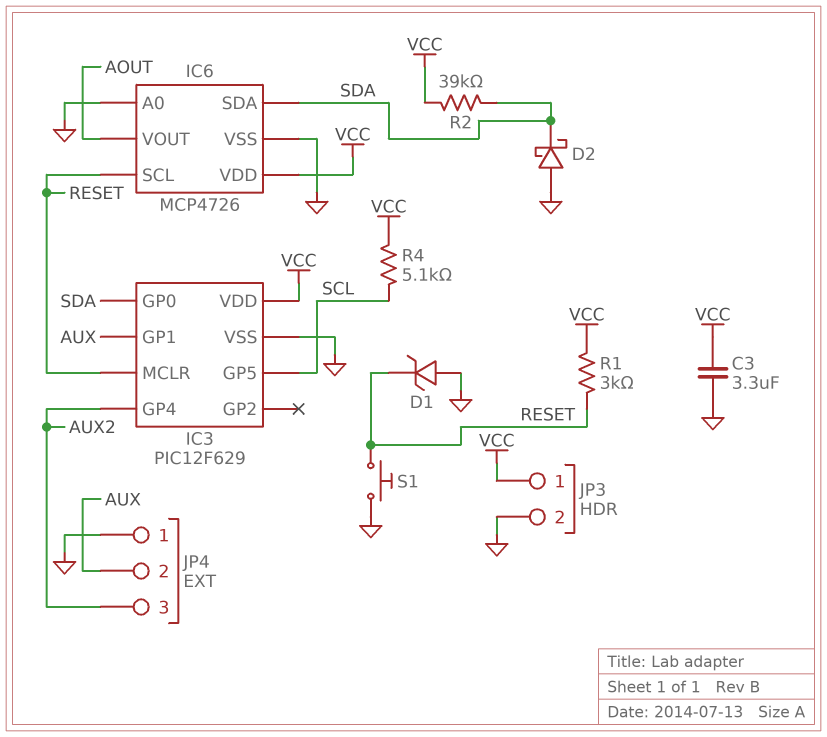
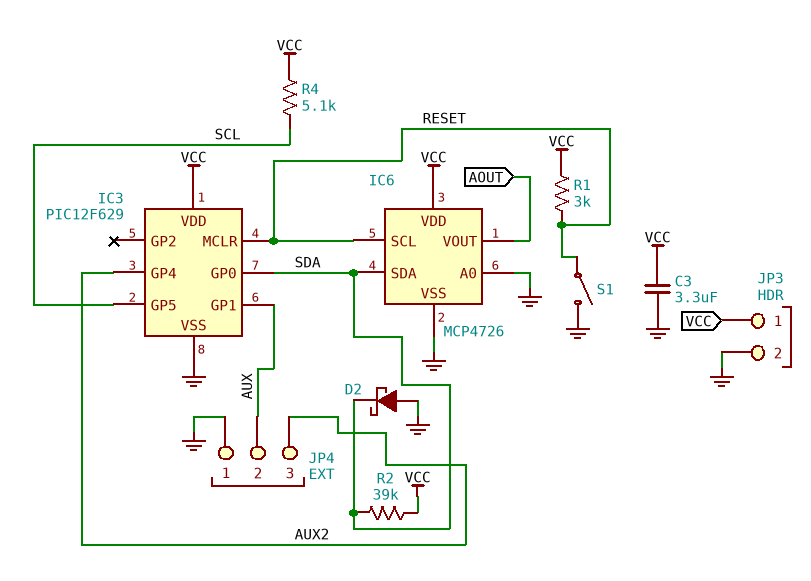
D1: zener (A GND, K RESET) -> none
S1: button (GND, RESET) -> switch (GND, RESET)

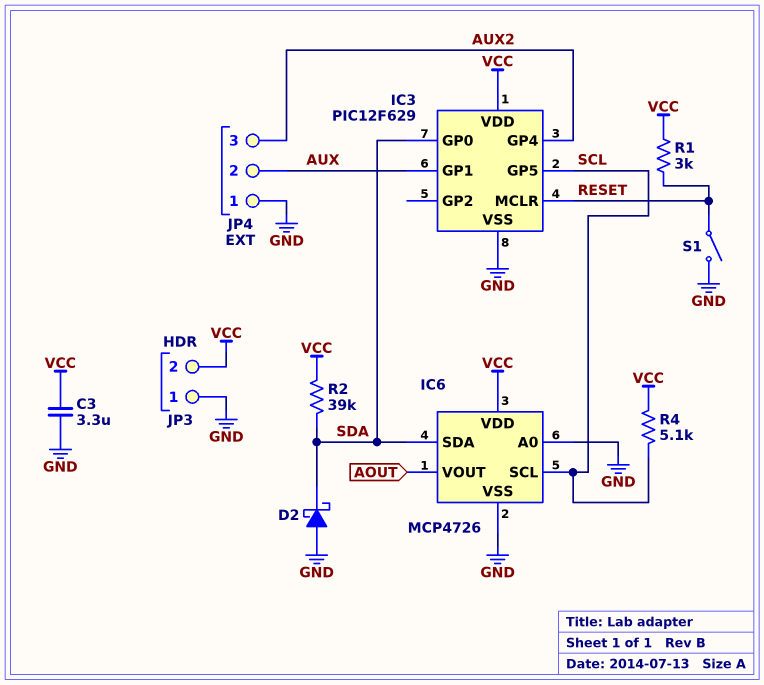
IC6 pin SCL: RESET -> SCL
JP3 pin 1: VCC -> GND
JP3 pin 2: GND -> VCC

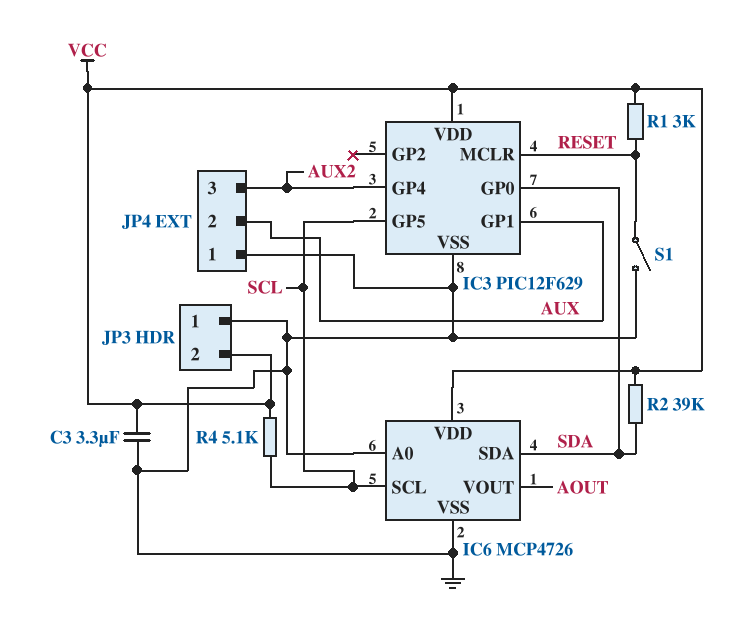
D2: schottky (A GND, K SDA) -> none

